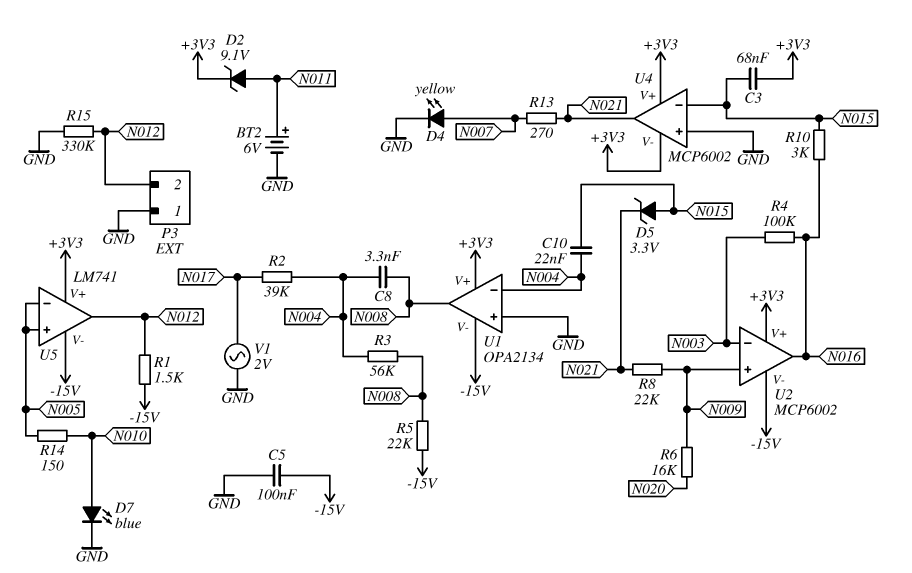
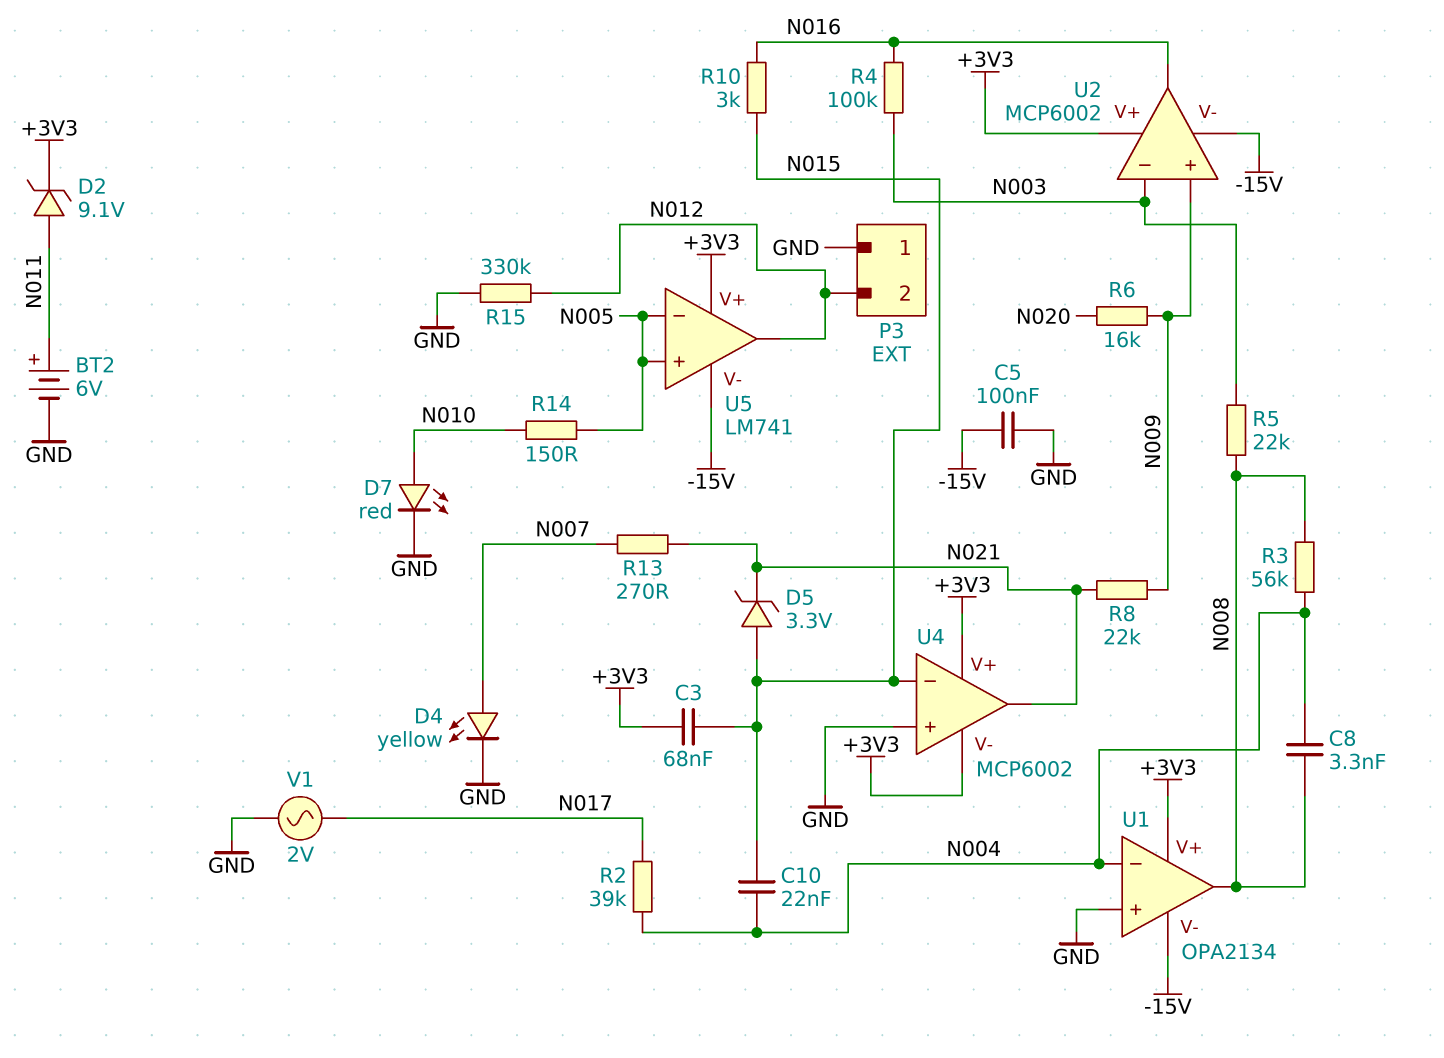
D7: LED blue (A N010, K GND) -> LED red (A N010, K GND)
R1: 1.5k (-15V, N012) -> none
R5: 22k (-15V, N008) -> 22k (N003, N008)

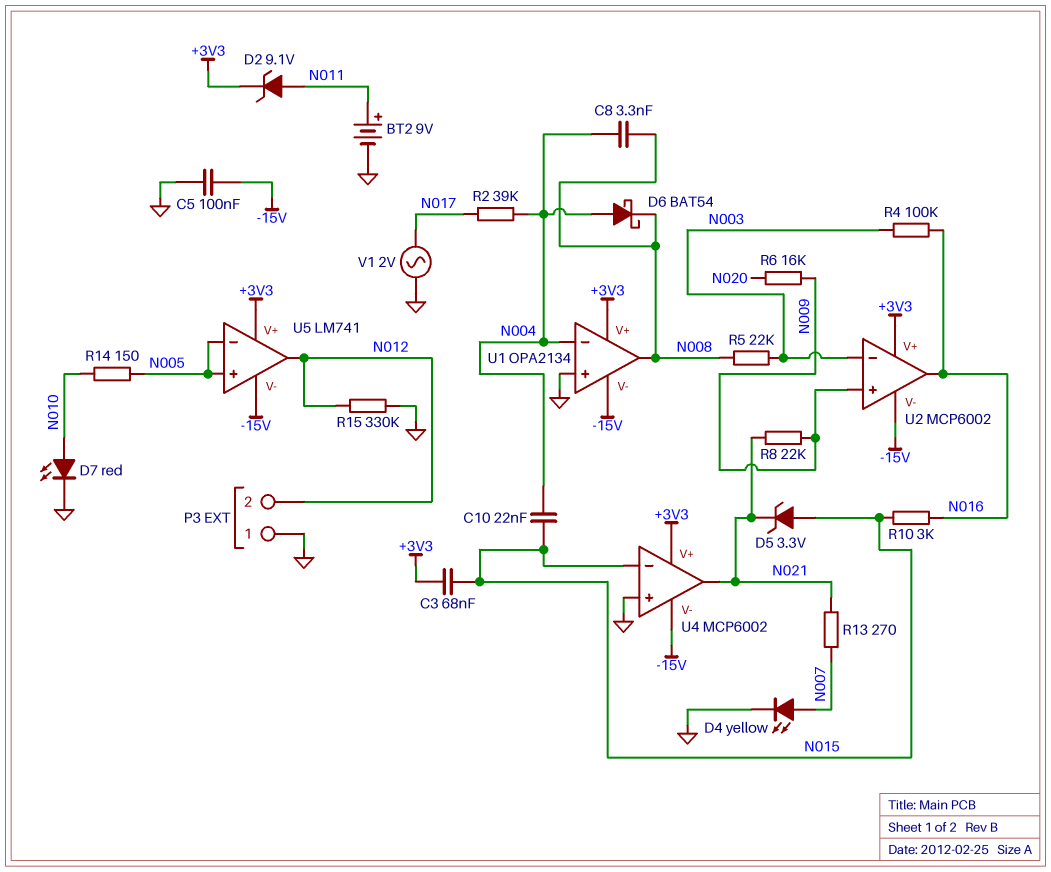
BT2: 6V (plus N011, minus GND) -> 9V (plus N011, minus GND)
D6: none -> schottky BAT54 (A N004, K N008)
R3: 56k (N004, N008) -> none
U4 pin V-: +3V3 -> -15V

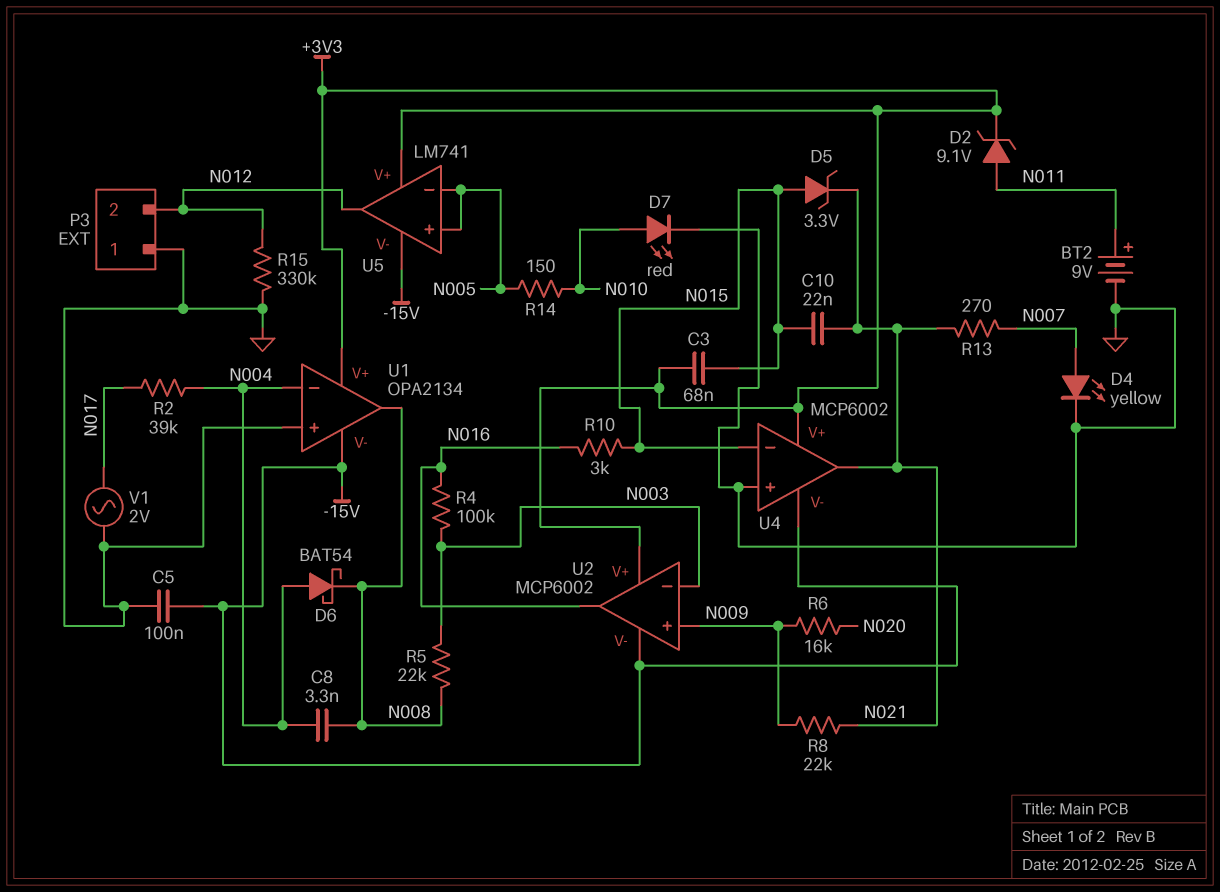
C10: 22nF (N004, N015) -> 22nF (N015, N021)

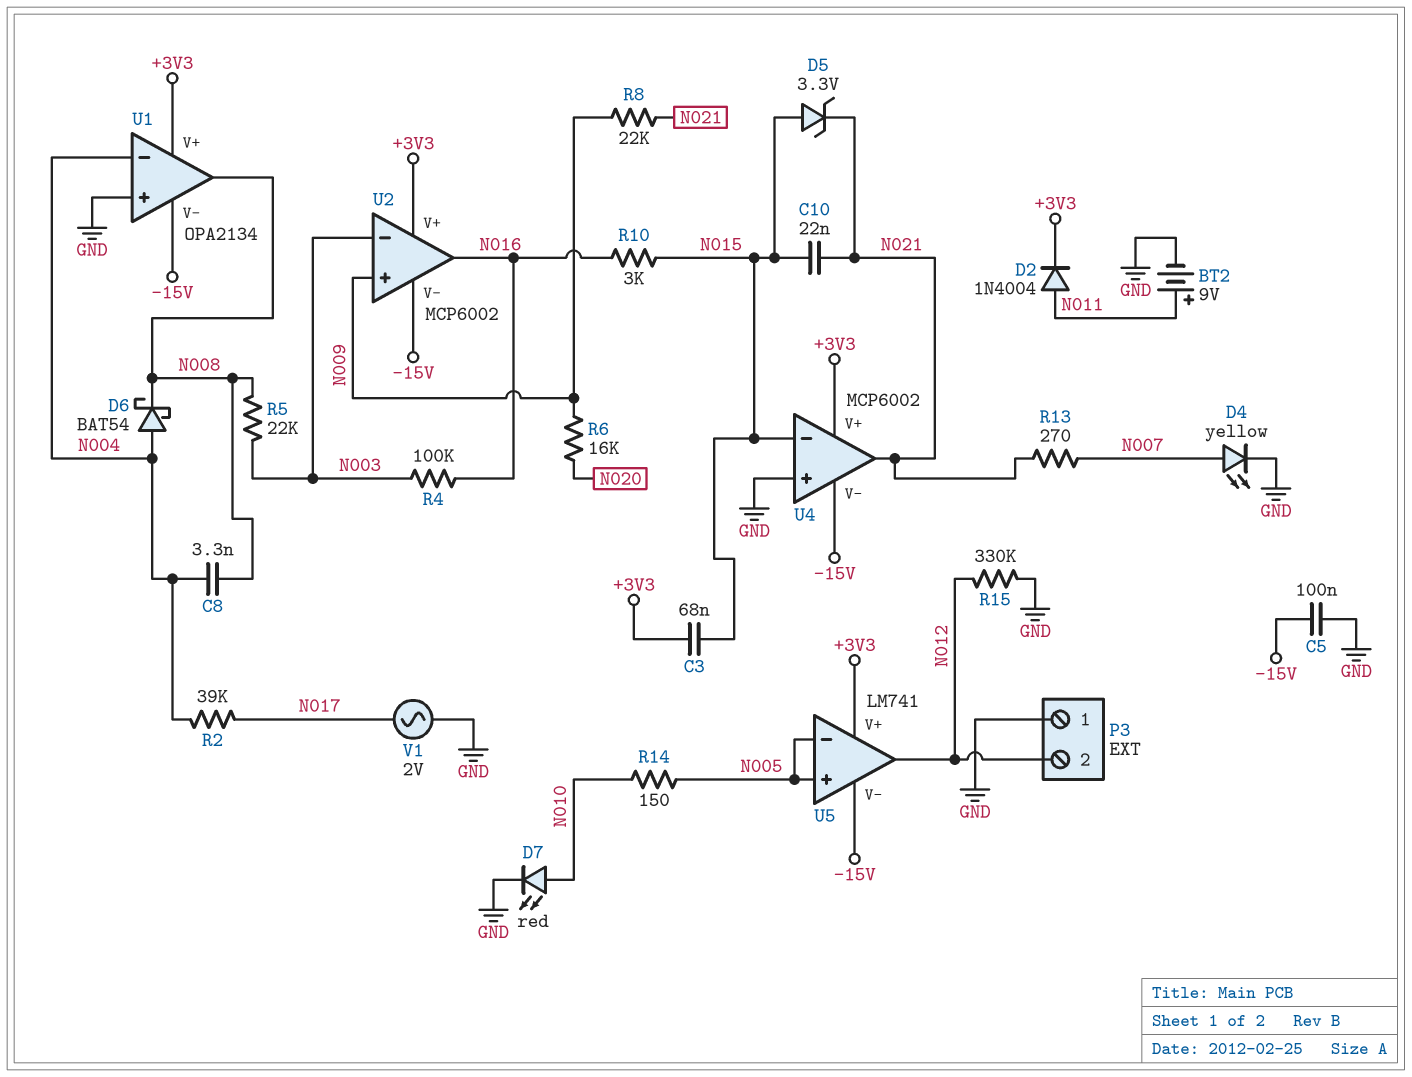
D2: zener 9.1V (A N011, K +3V3) -> diode 1N4004 (A N011, K +3V3)

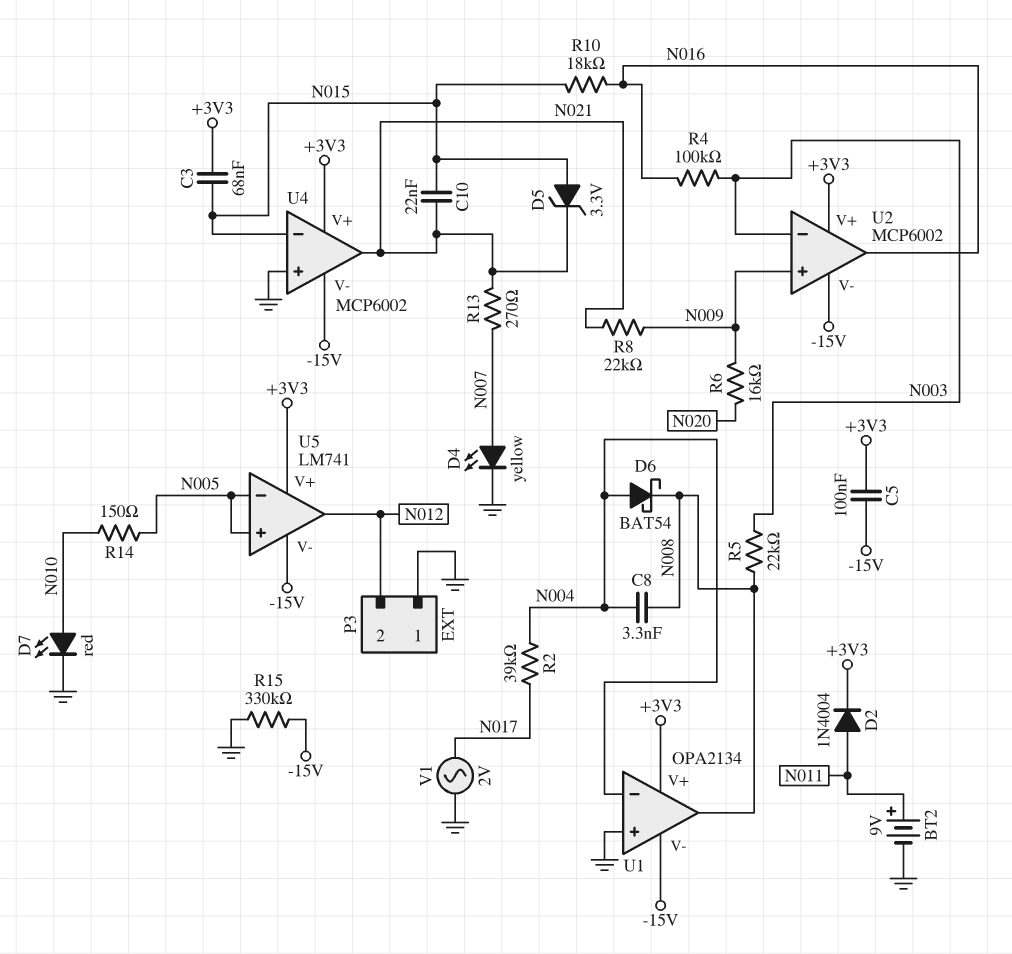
C5: 100nF (-15V, GND) -> 100nF (+3V3, -15V)
R10: 3k (N015, N016) -> 18k (N015, N016)
R15: 330k (GND, N012) -> 330k (-15V, GND)

